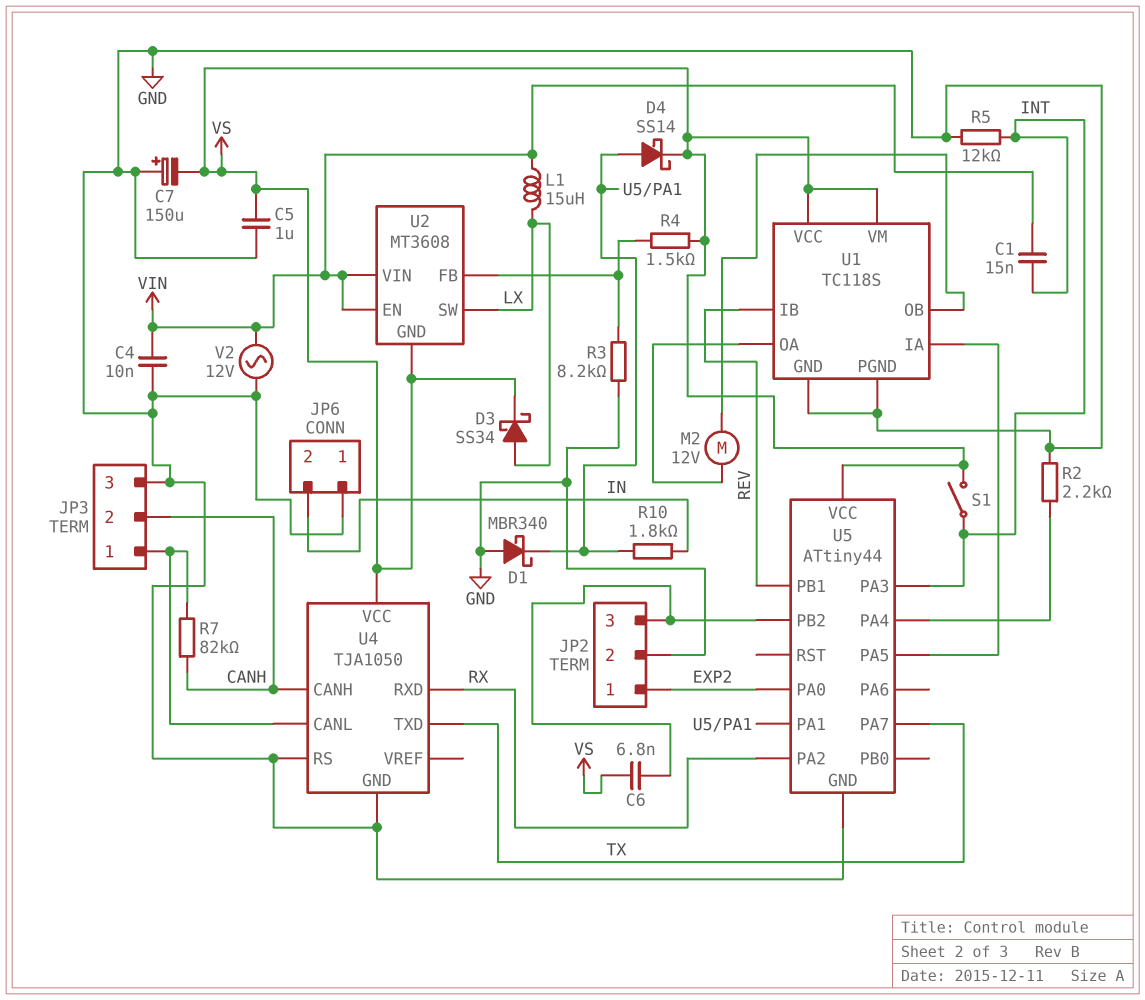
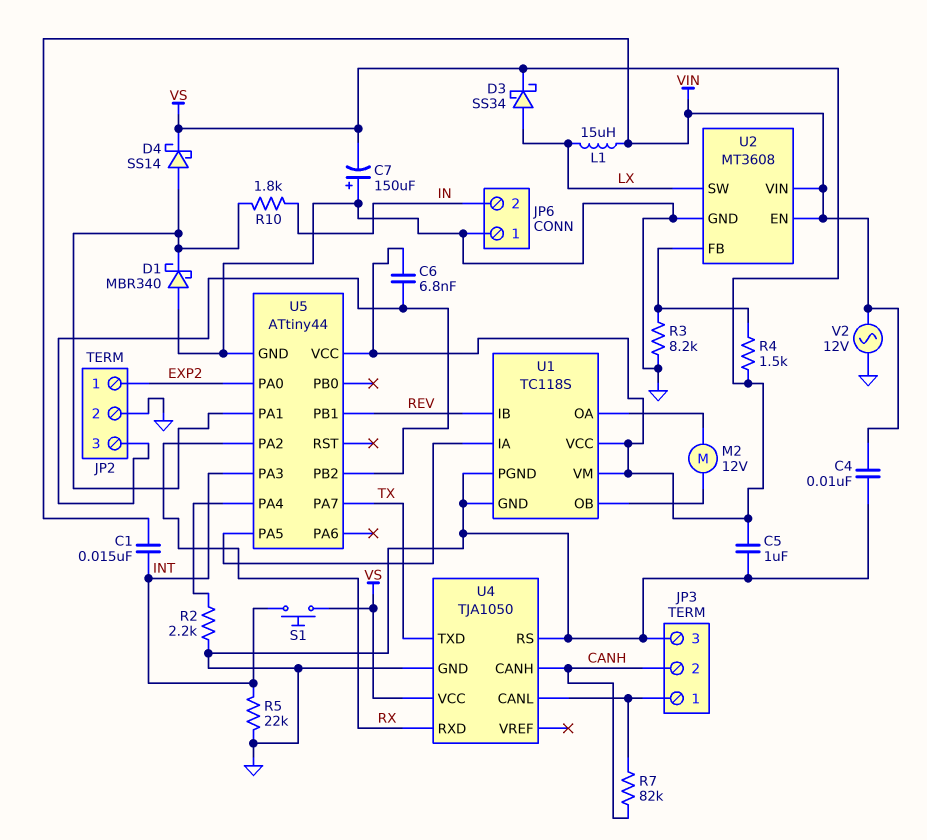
R5: 12k (GND, INT) -> 22k (GND, INT)
S1: switch (INT, VS) -> button (INT, VS)
U2 pin GND: VS -> GND

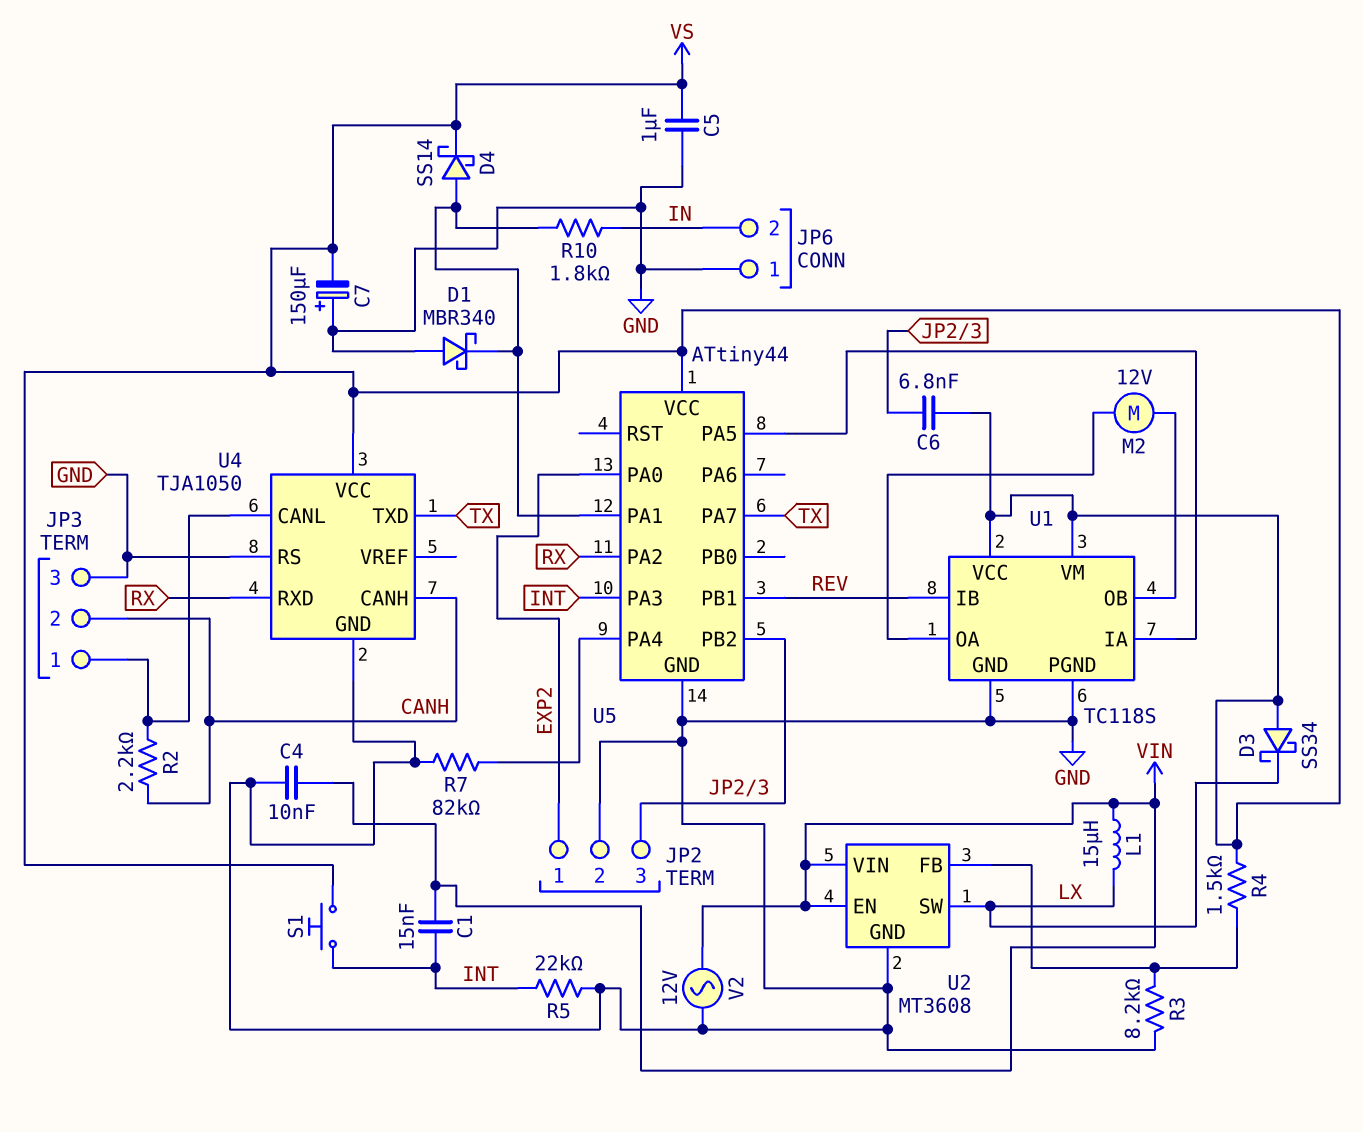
D3: schottky SS34 (A LX, K VS) -> schottky SS34 (A VS, K LX)
R2: 2.2k (GND, U5/PA4) -> 2.2k (CANH, JP3/1)
R7: 82k (CANH, JP3/1) -> 82k (GND, U5/PA4)

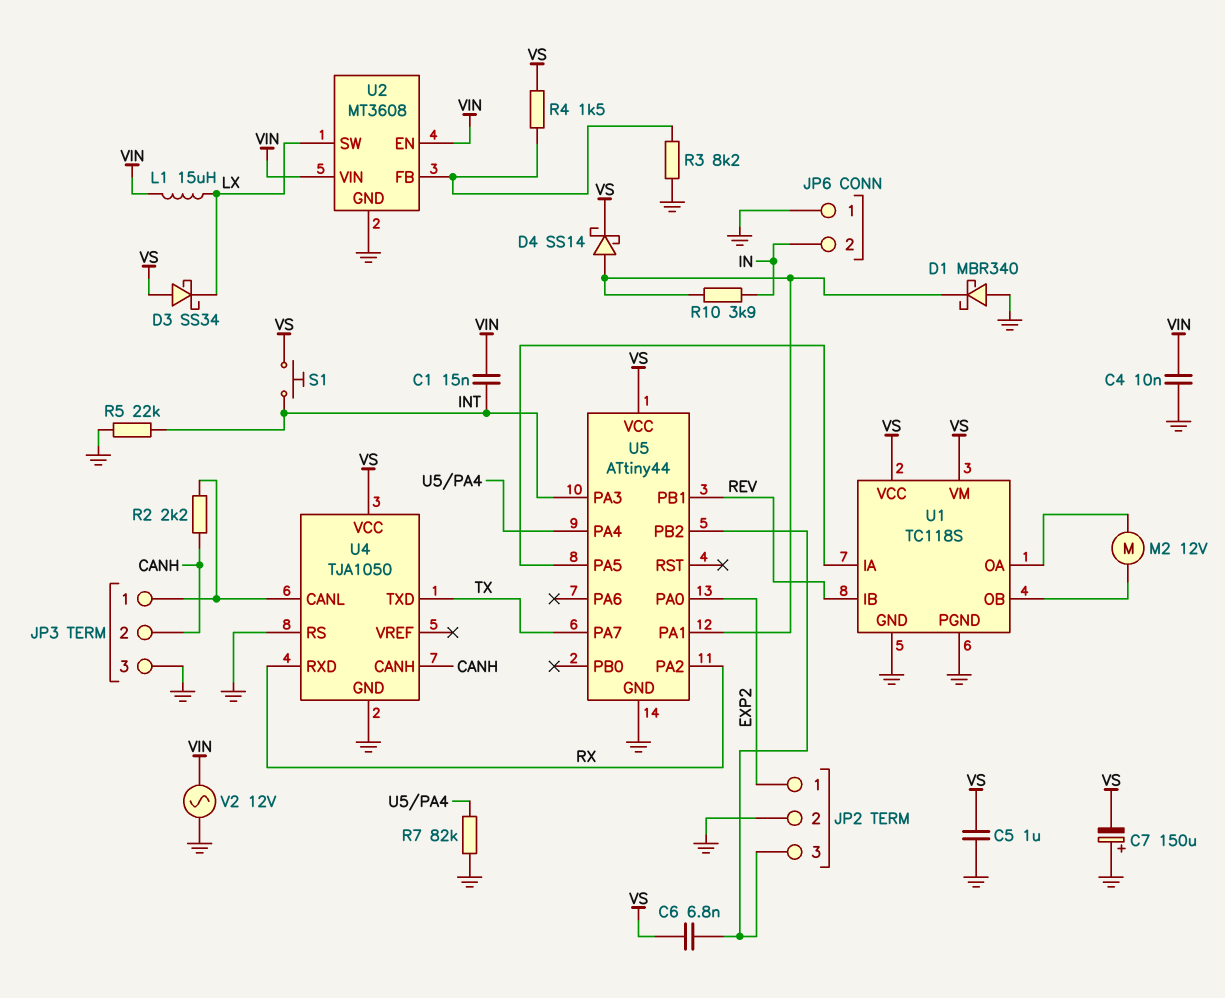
R10: 1.8k (IN, U5/PA1) -> 3.9k (IN, U5/PA1)

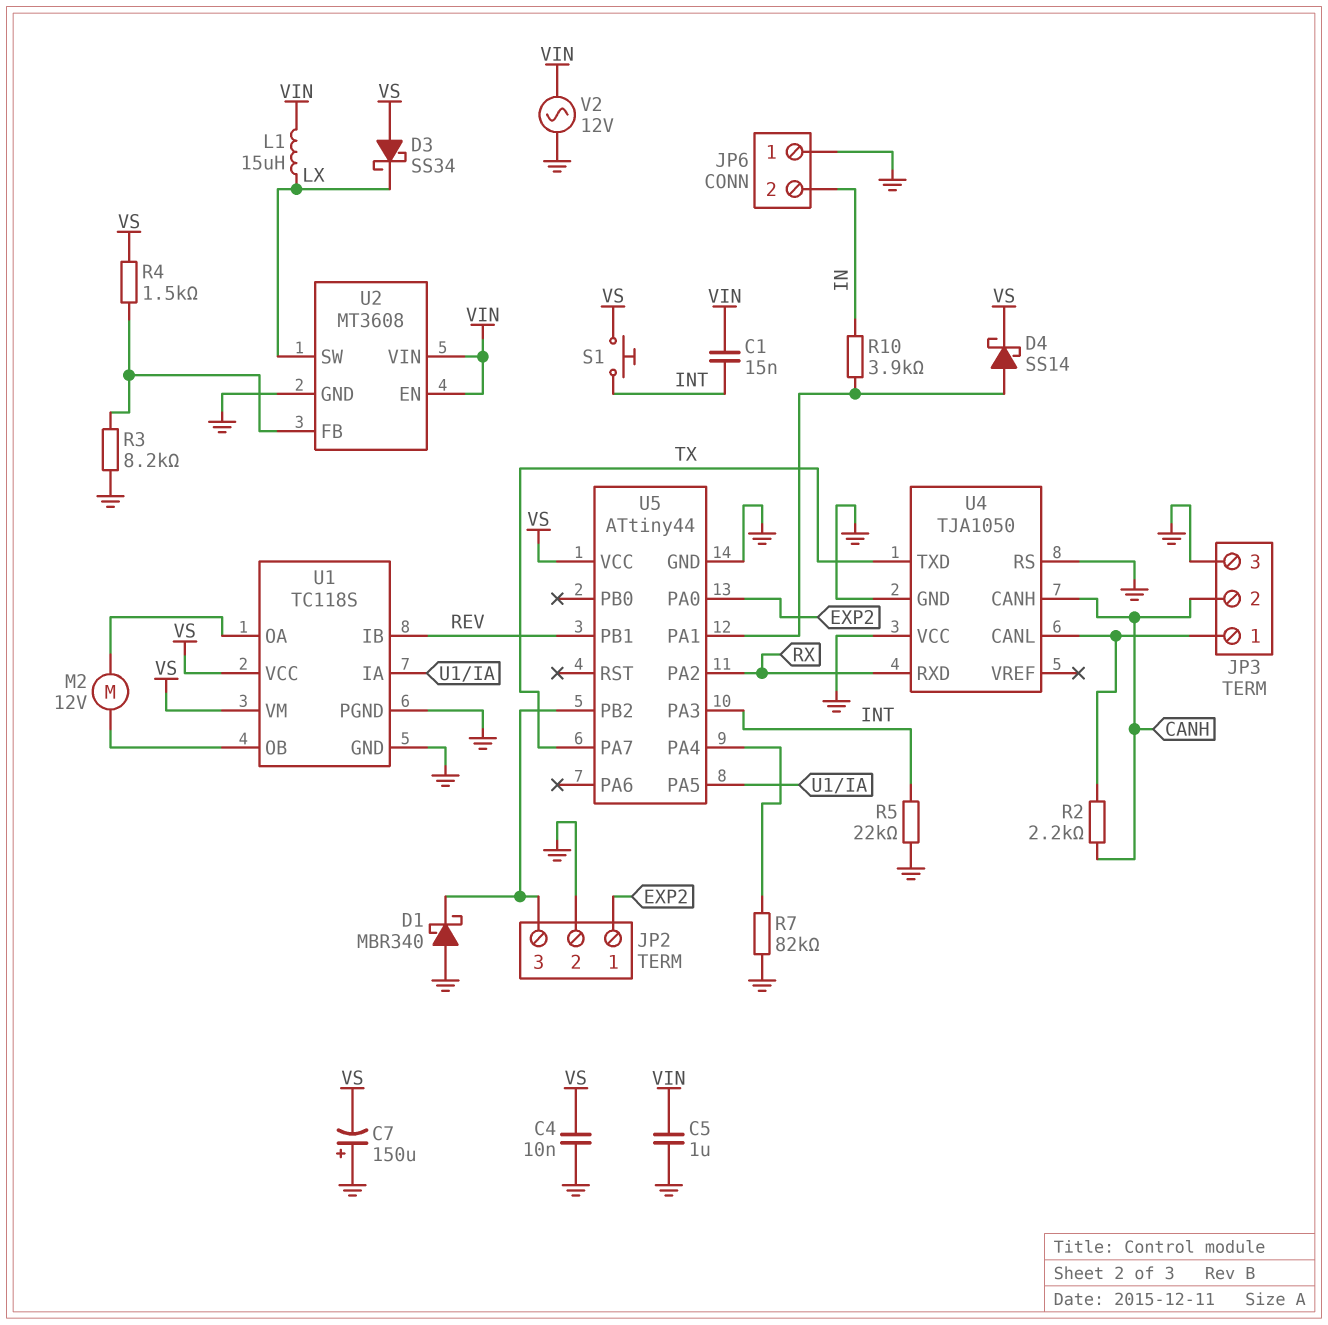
C4: 10nF (GND, VIN) -> 10nF (GND, VS)
C5: 1uF (GND, VS) -> 1uF (GND, VIN)
C6: 6.8nF (JP2/3, VS) -> none
D1: schottky MBR340 (A GND, K U5/PA1) -> schottky MBR340 (A GND, K JP2/3)
U4 pin VCC: VS -> GND

